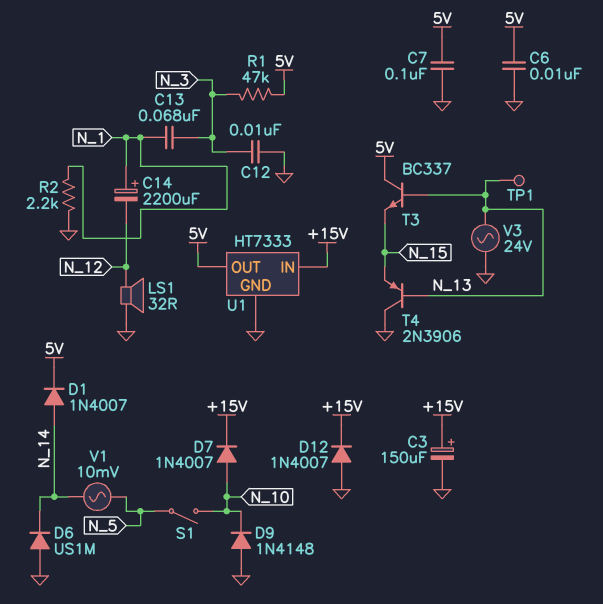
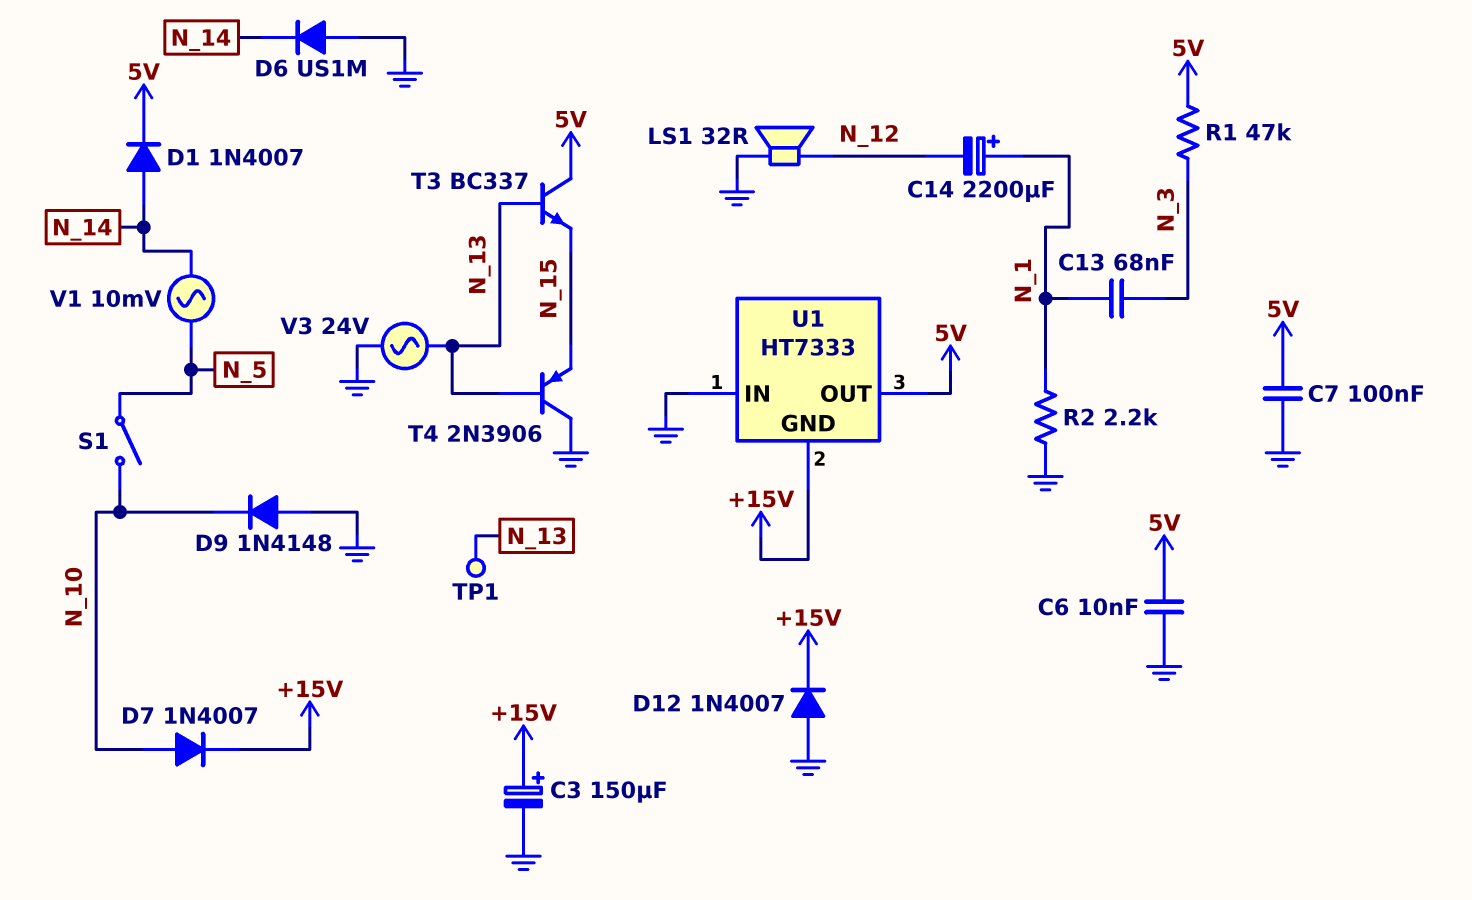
C12: 10nF (GND, N_3) -> none
U1 pin GND: GND -> +15V
U1 pin IN: +15V -> GND

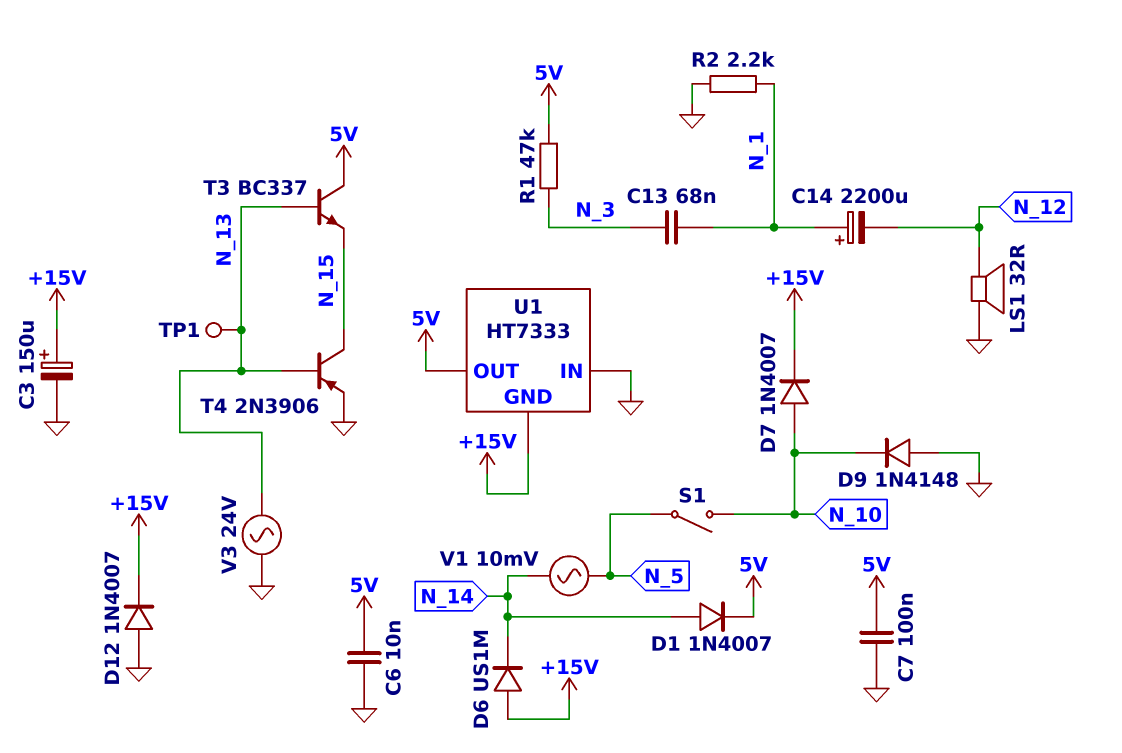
D6: diode US1M (A GND, K N_14) -> diode US1M (A +15V, K N_14)
T4: PNP 2N3906 (B N_13, C GND, E N_15) -> PNP 2N3906 (B N_13, C N_15, E GND)

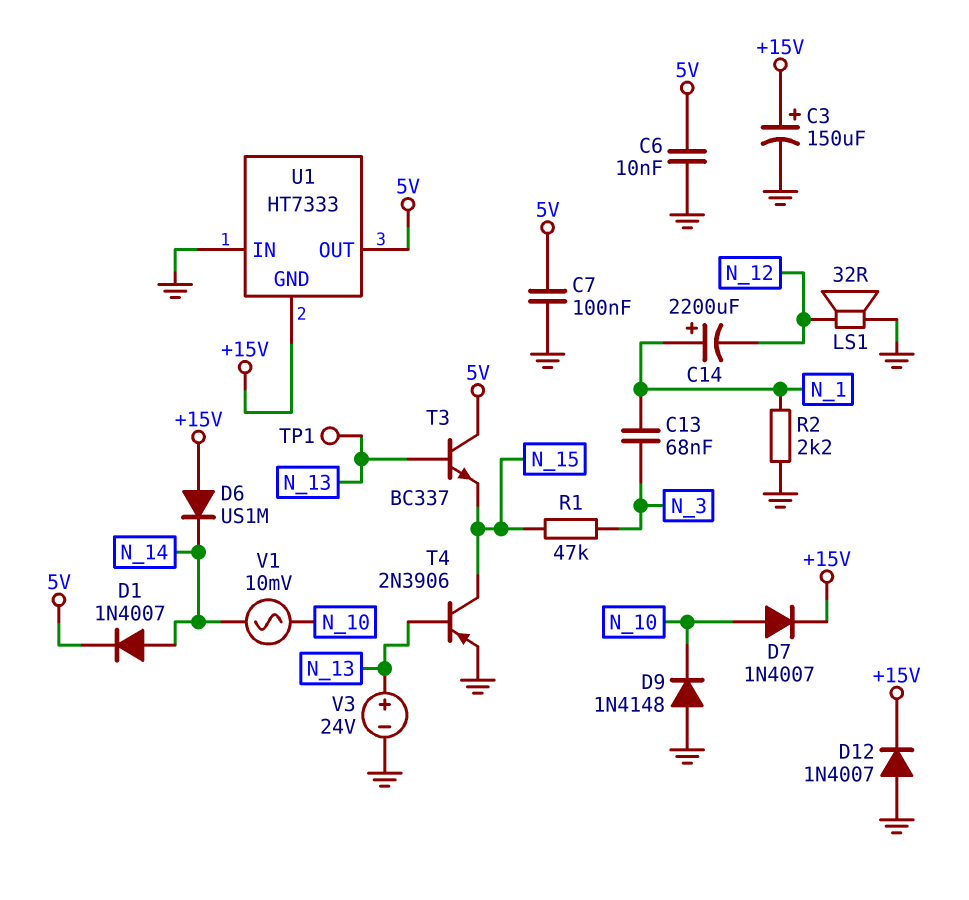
R1: 47k (5V, N_3) -> 47k (N_3, N_15)
S1: switch (N_5, N_10) -> none
V1: AC 10mV (N_5, N_14) -> AC 10mV (N_10, N_14)
V3: AC 24V (GND, N_13) -> 24V (plus N_13, minus GND)

